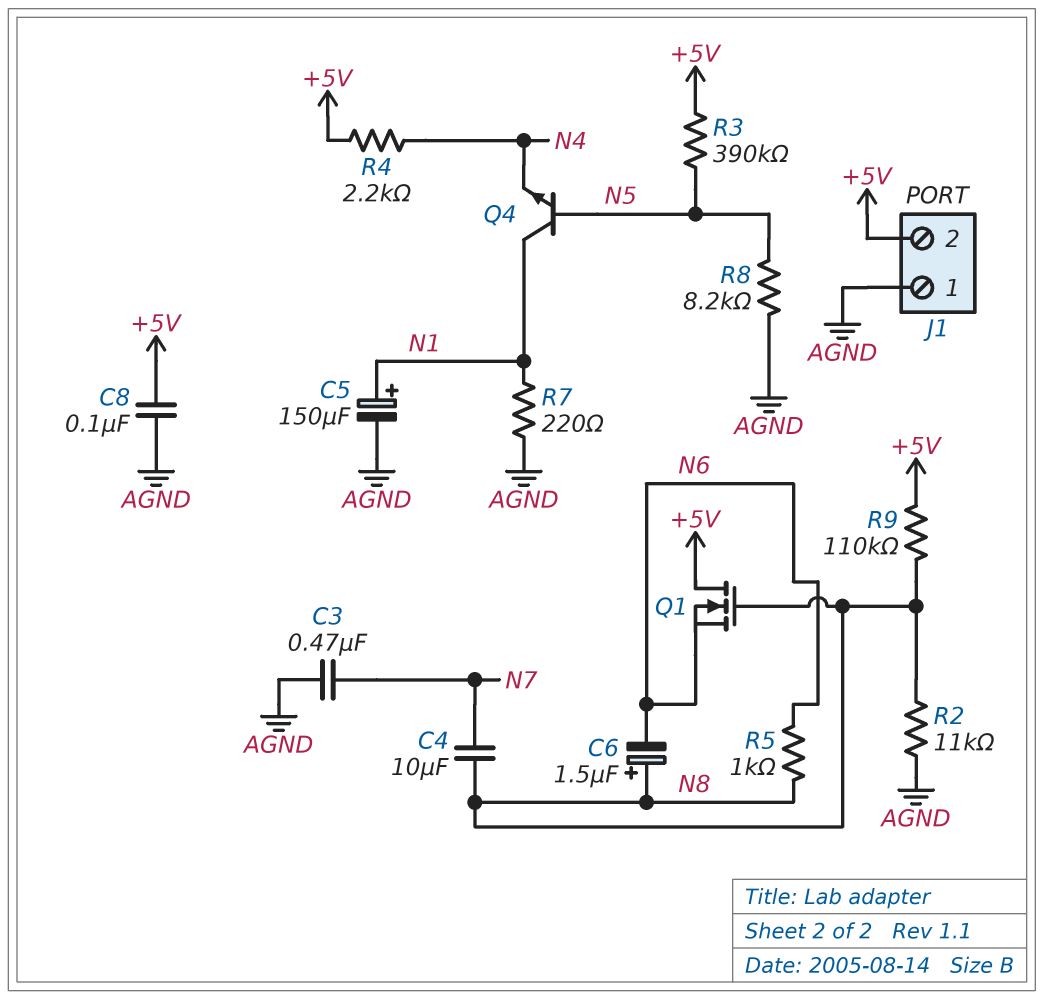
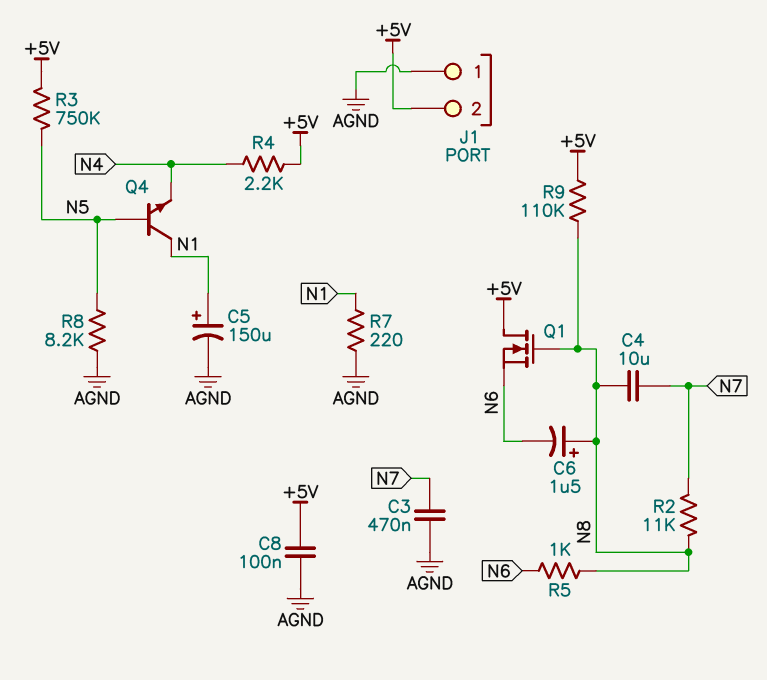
R2: 11k (AGND, N8) -> 11k (N7, N8)
R3: 390k (+5V, N5) -> 750k (+5V, N5)

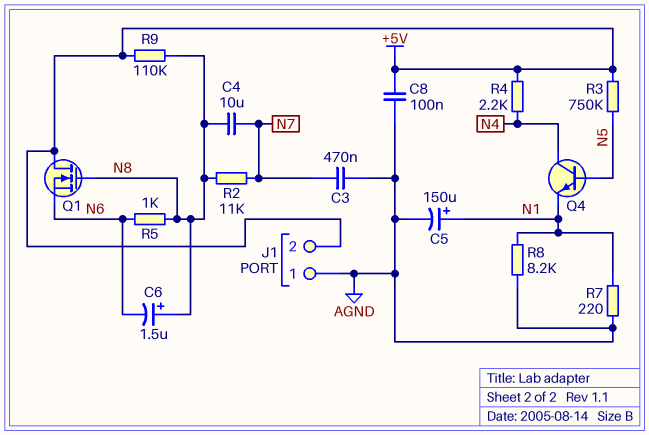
Q4: NPN (B N5, C N1, E N4) -> NPN (B N5, C N4, E N1)
R8: 8.2k (AGND, N5) -> 8.2k (AGND, N1)

